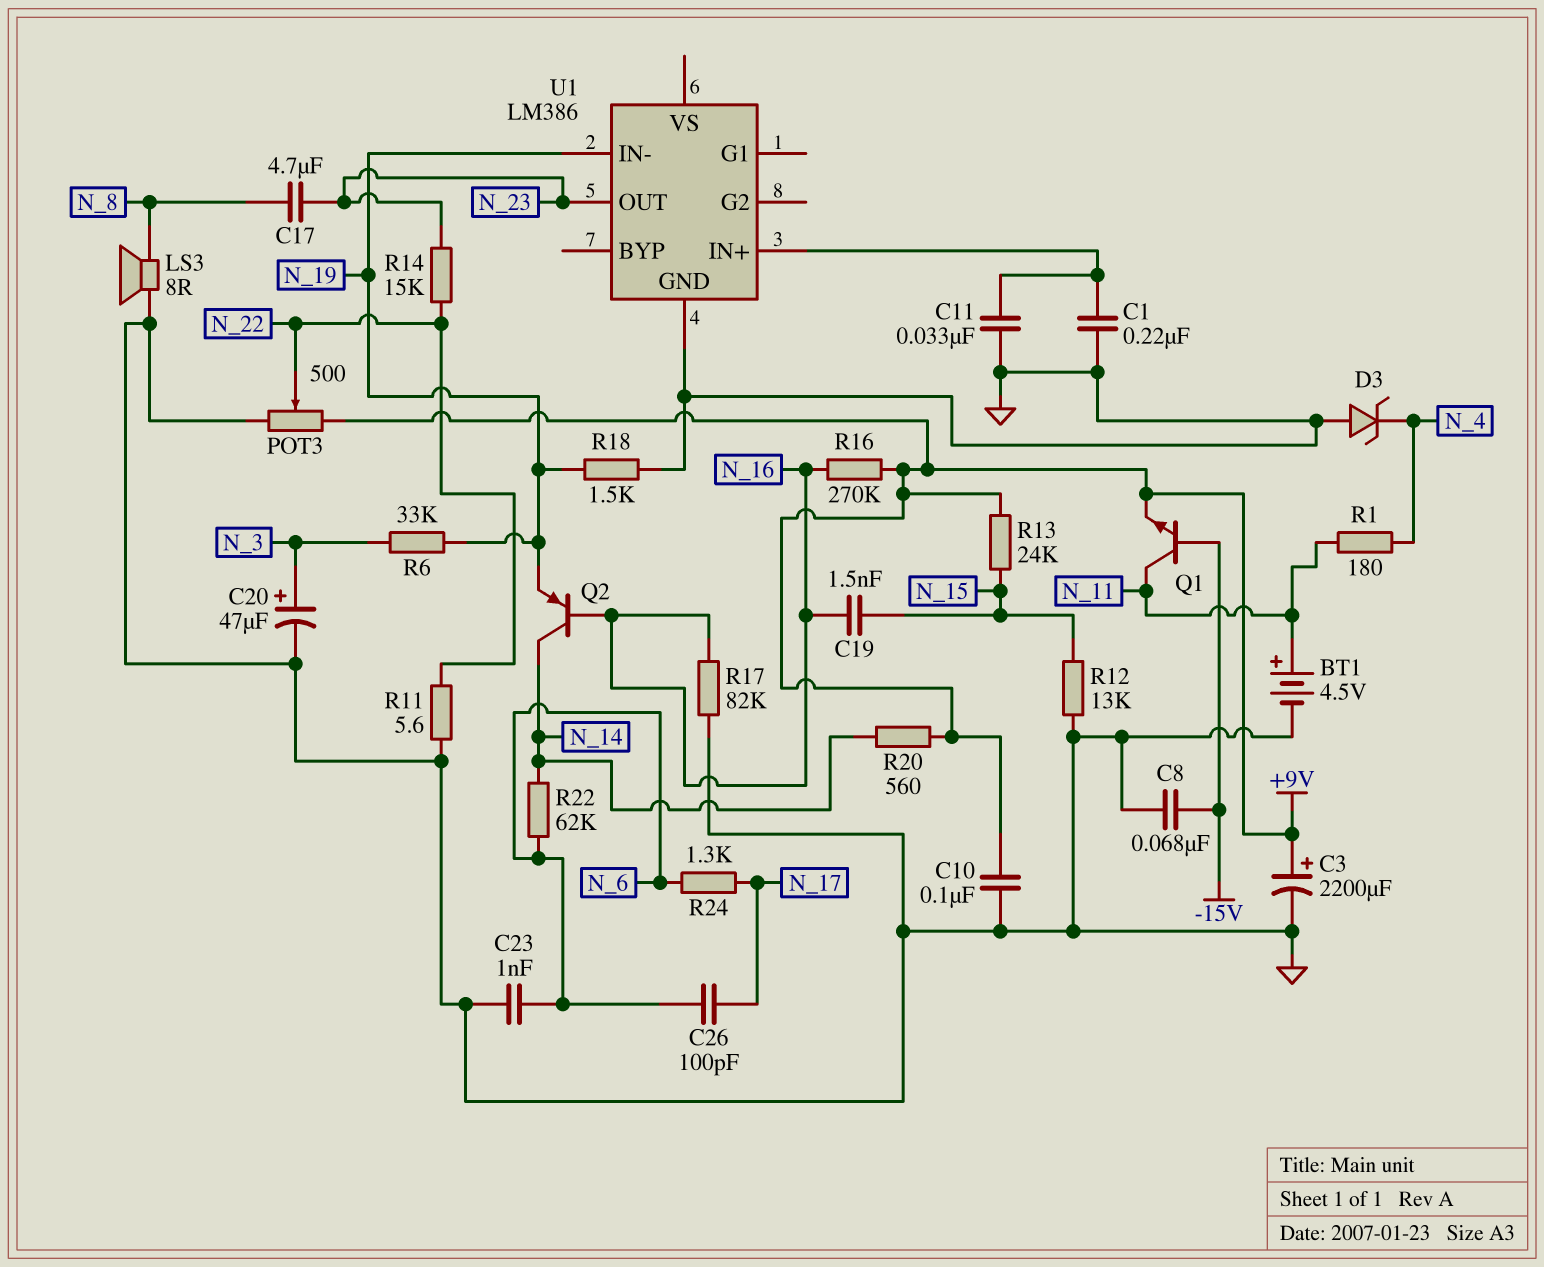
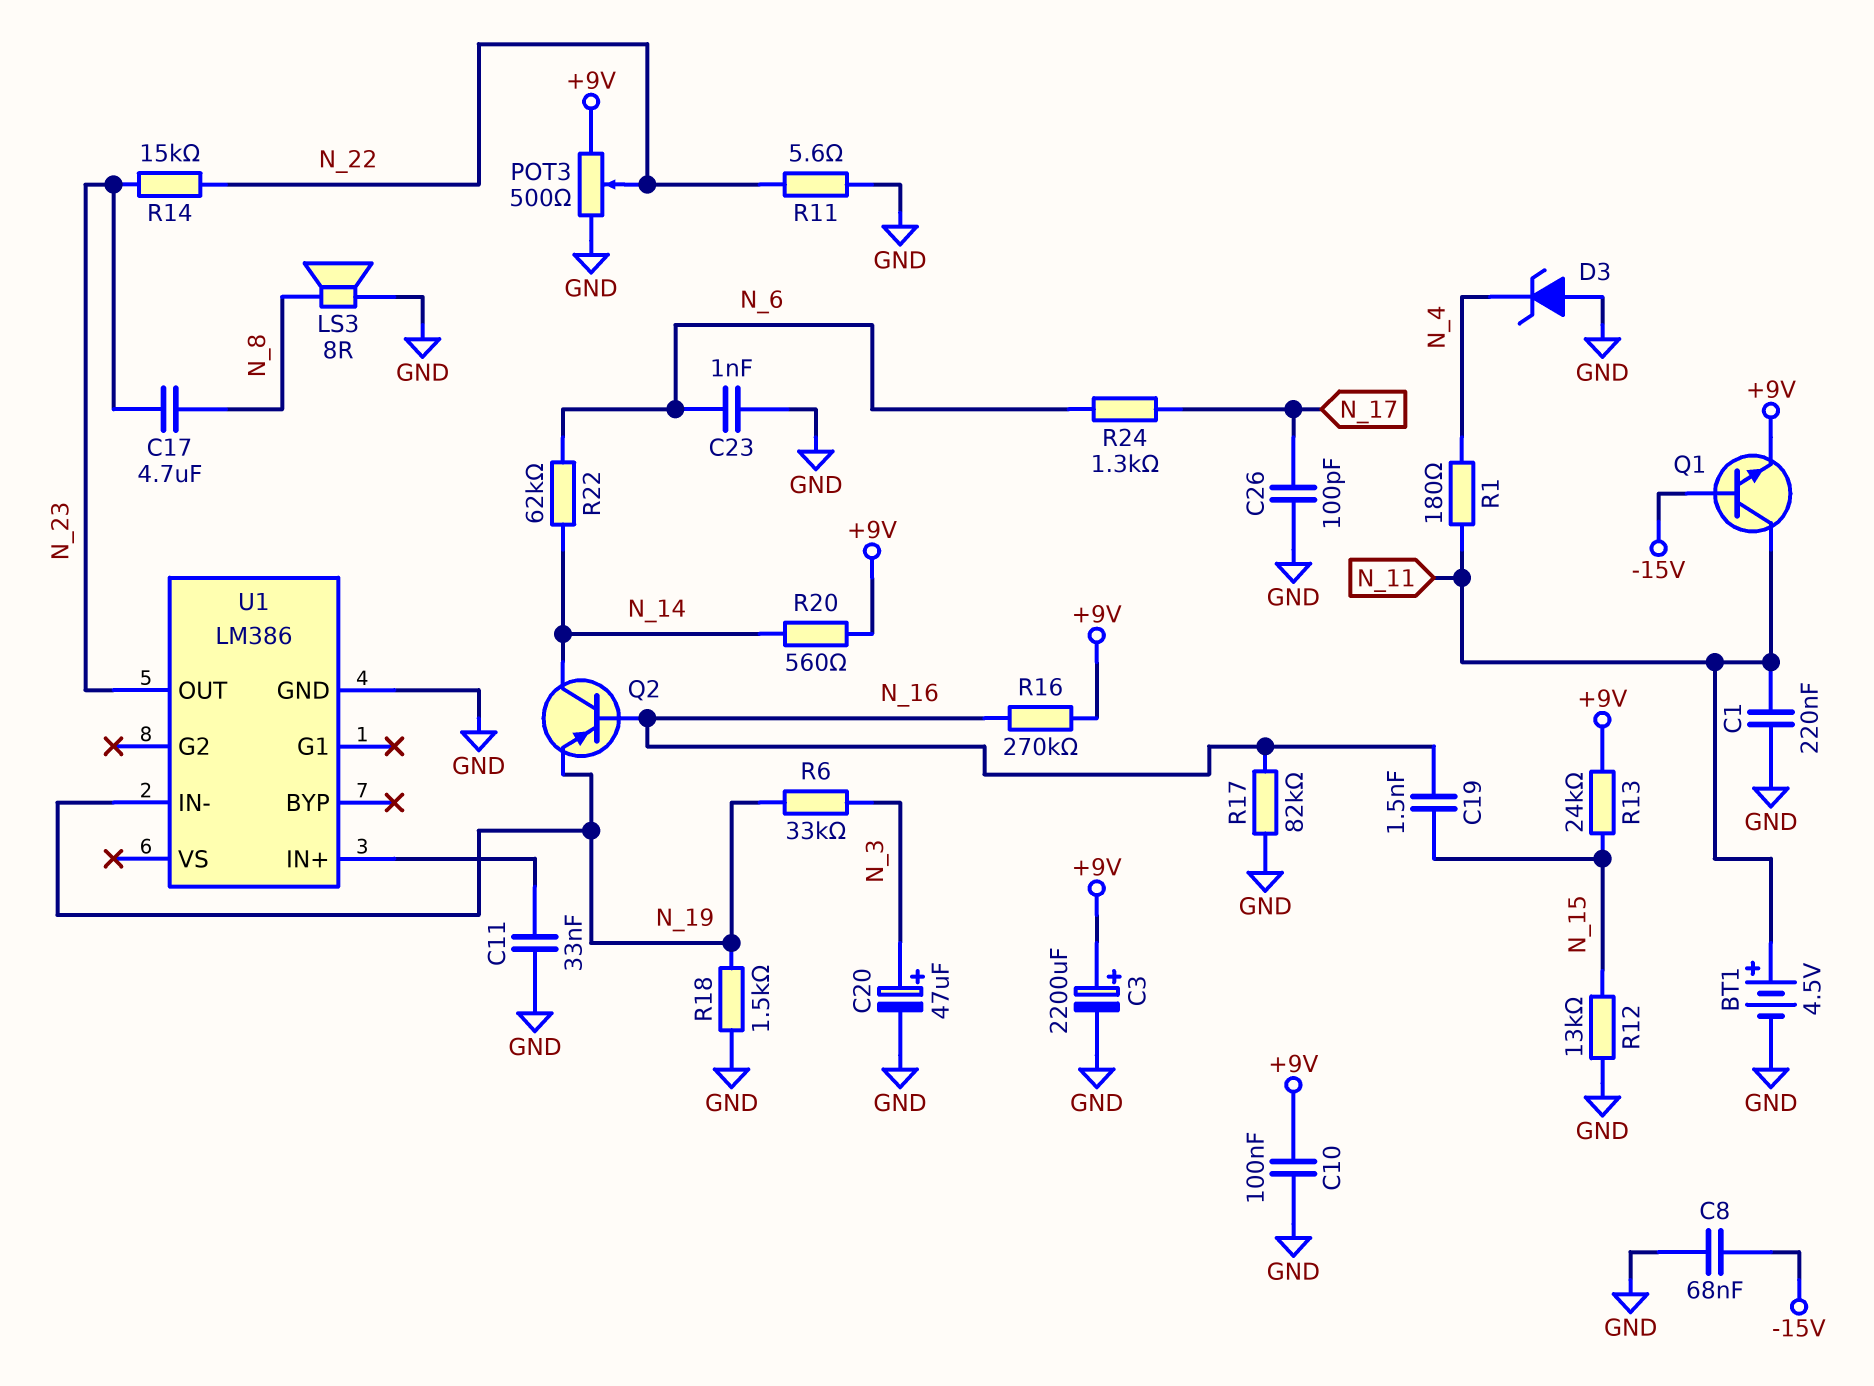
C1: 220nF (GND, U1/IN+) -> 220nF (GND, N_11)
C26: 100pF (N_6, N_17) -> 100pF (GND, N_17)

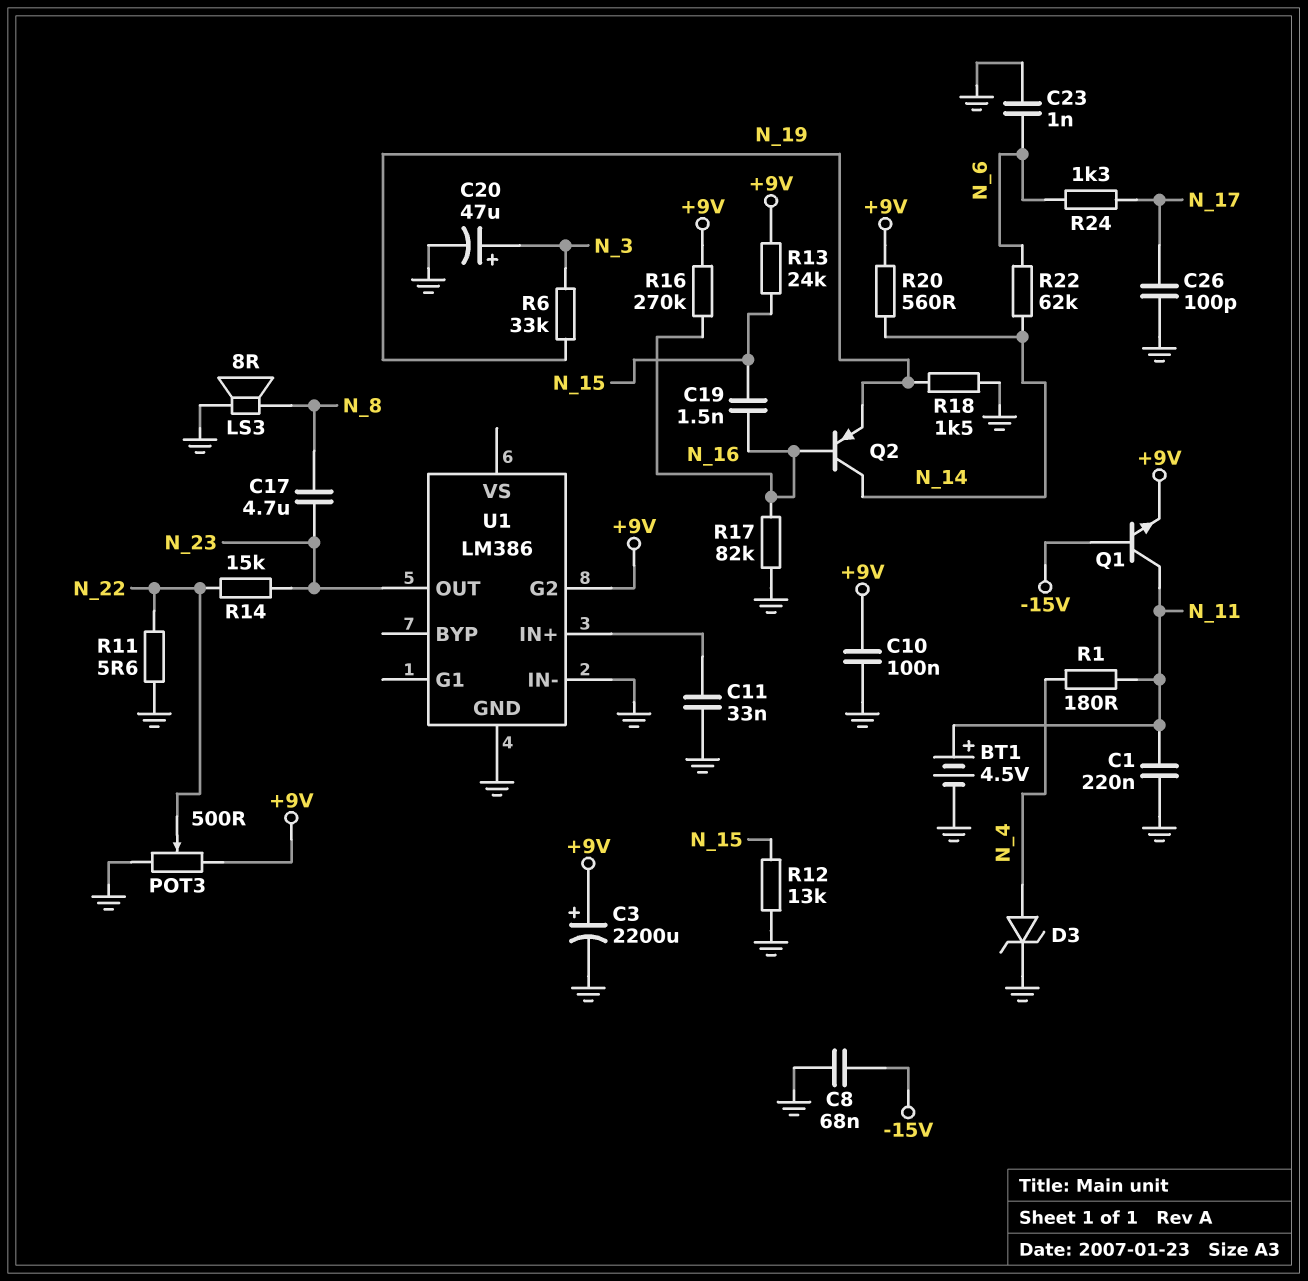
D3: zener (A GND, K N_4) -> zener (A N_4, K GND)
U1 pin G2: none -> +9V
U1 pin IN-: N_19 -> GND

